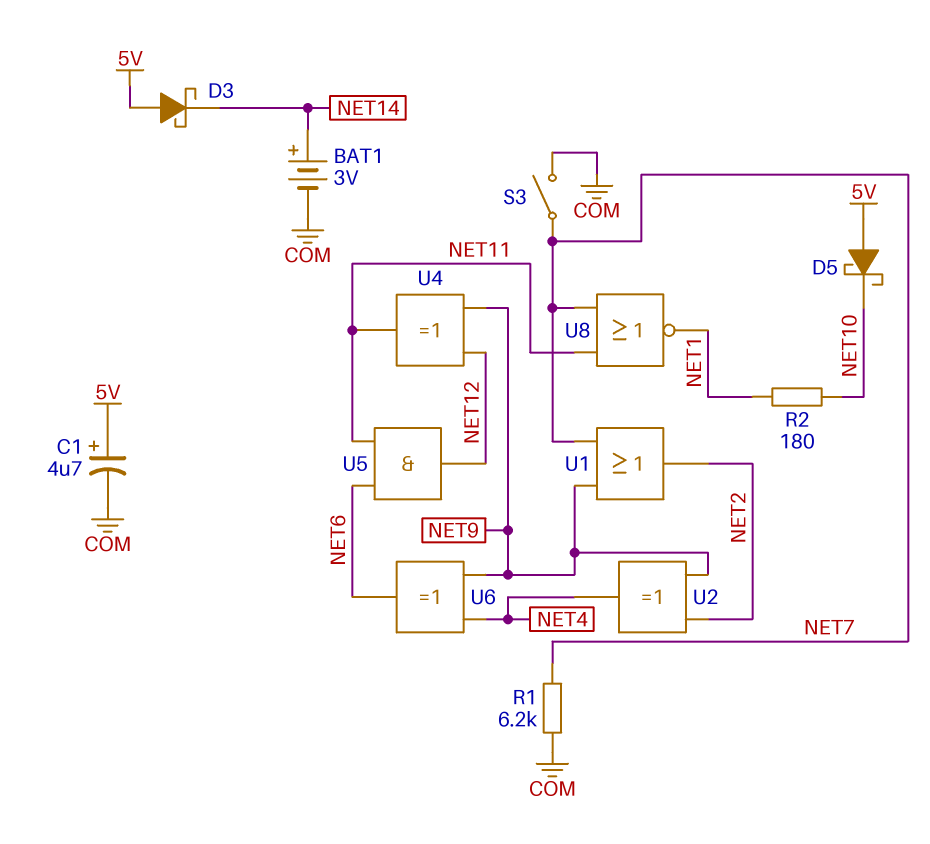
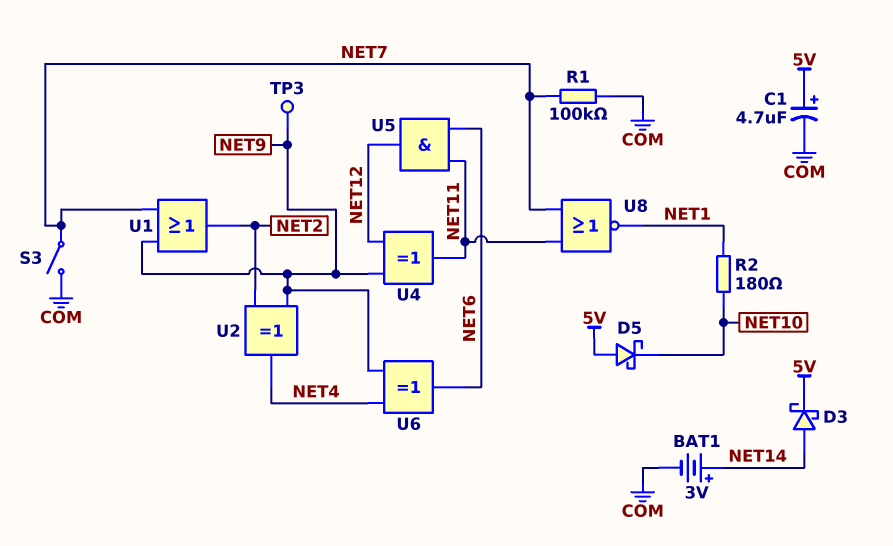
D3: schottky (A 5V, K NET14) -> schottky (A NET14, K 5V)
R1: 6.2k (COM, NET7) -> 100k (COM, NET7)
TP3: none -> test point (NET9)

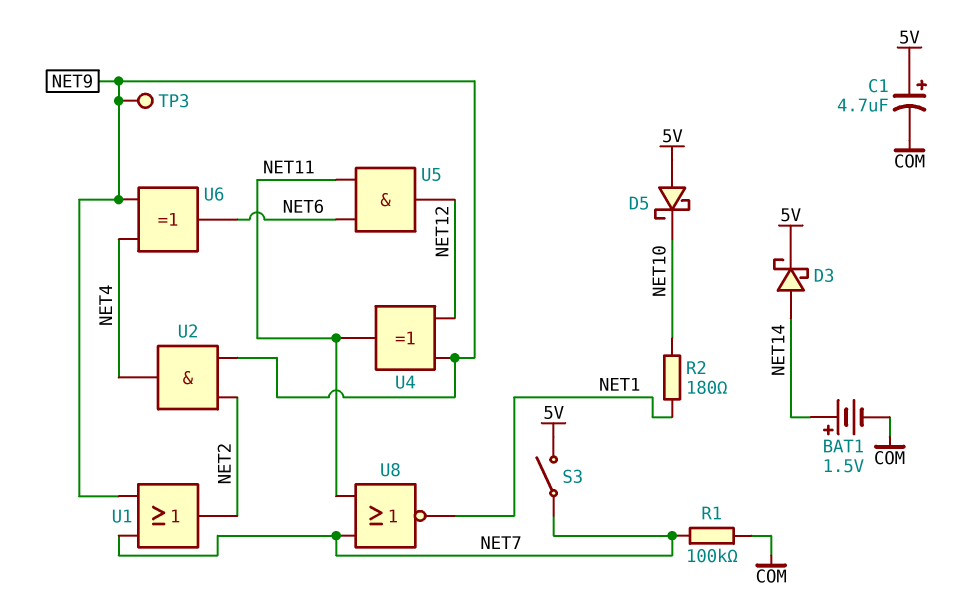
BAT1: 3V (plus NET14, minus COM) -> 1.5V (plus NET14, minus COM)
S3: switch (COM, NET7) -> switch (5V, NET7)
U2: XOR (in NET2, in NET9, out NET4) -> AND (in NET2, in NET9, out NET4)

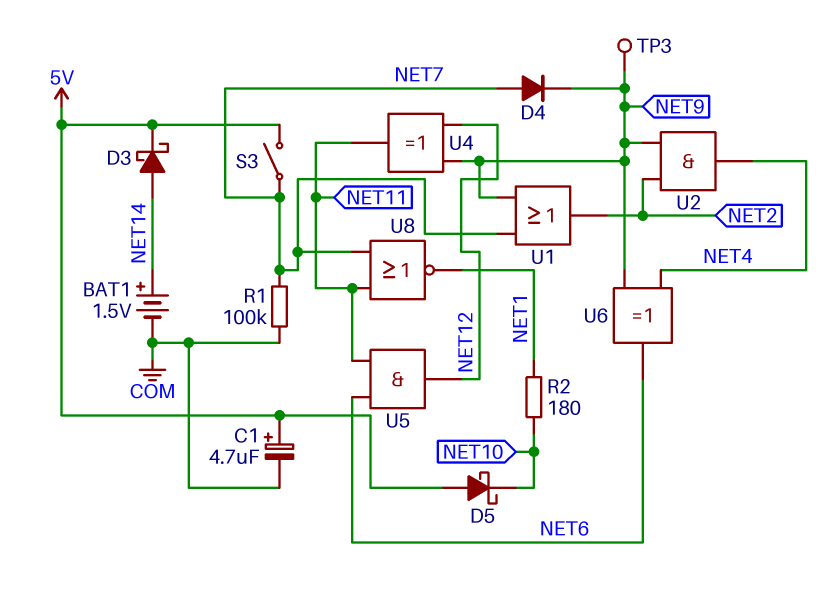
D4: none -> diode (A NET7, K NET9)

